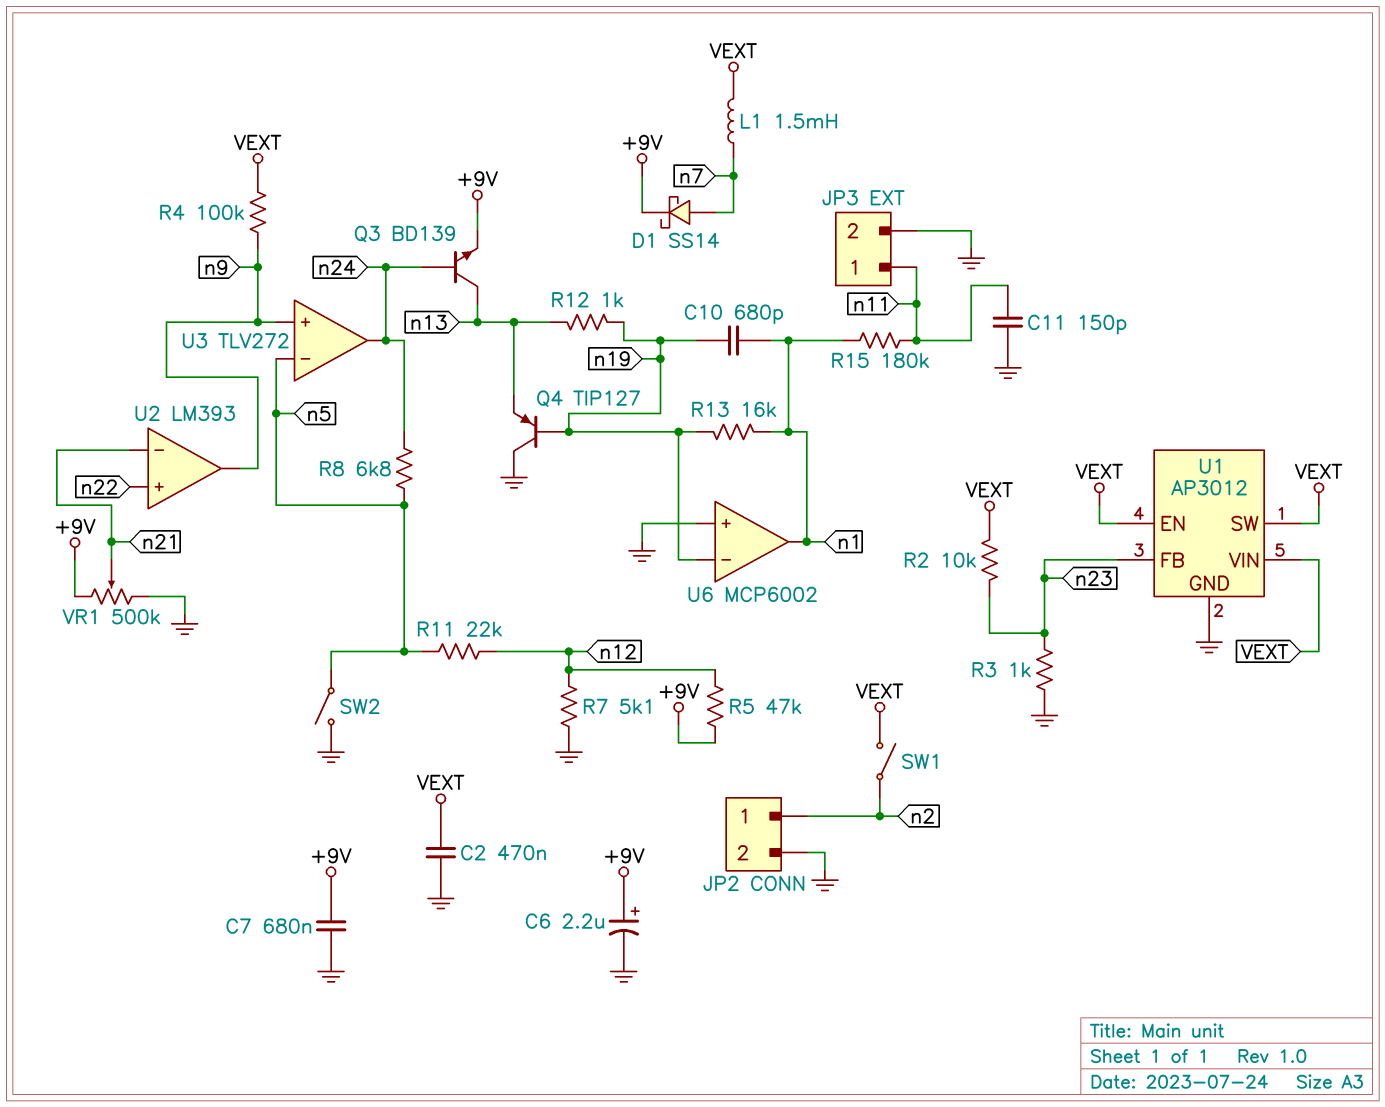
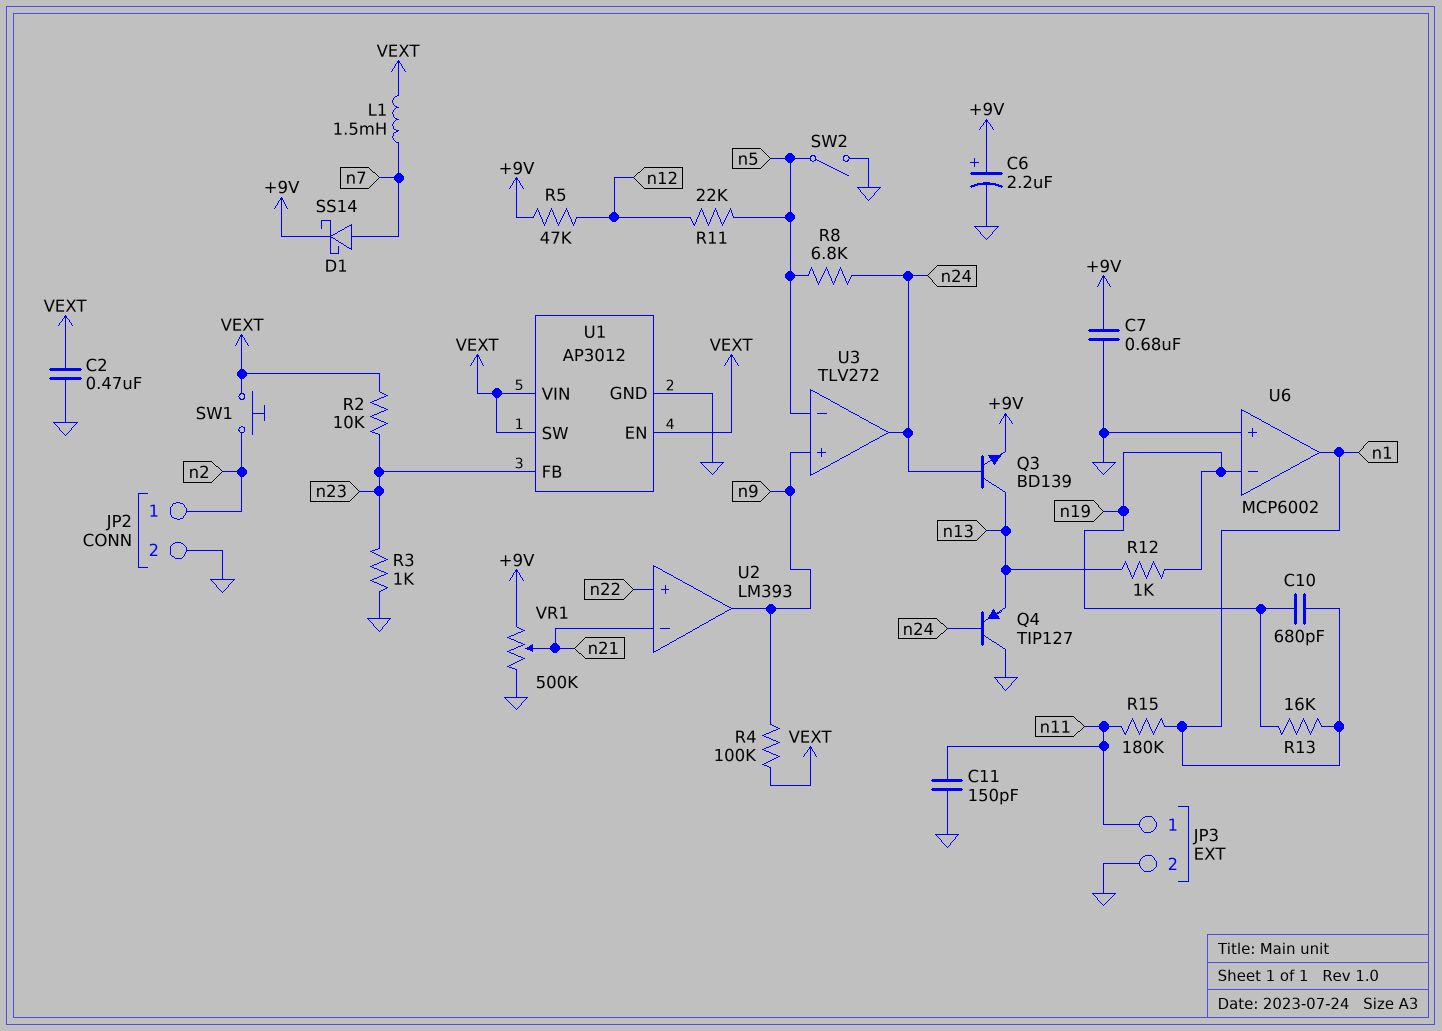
Q4: PNP TIP127 (B n19, C GND, E n13) -> PNP TIP127 (B n24, C GND, E n13)
R7: 5.1k (GND, n12) -> none
SW1: switch (VEXT, n2) -> button (VEXT, n2)

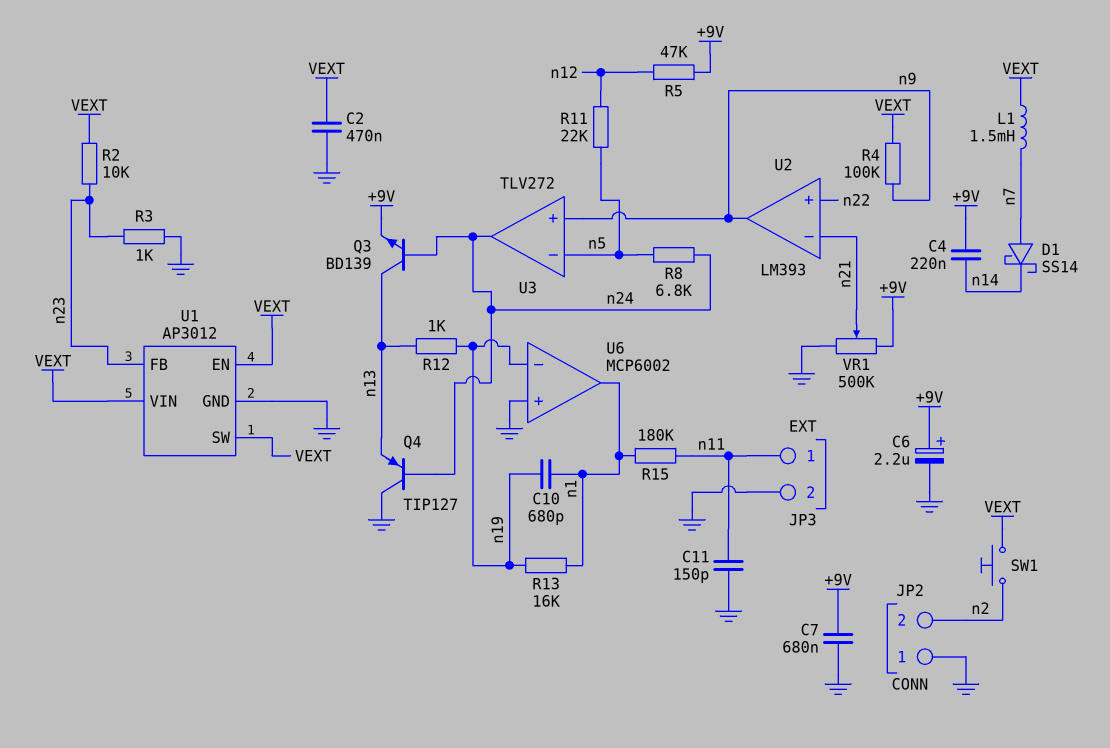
C4: none -> 220nF (+9V, n14)
D1: schottky SS14 (A n7, K +9V) -> schottky SS14 (A n7, K n14)
JP2 pin 1: n2 -> GND
JP2 pin 2: GND -> n2
SW2: switch (GND, n5) -> none

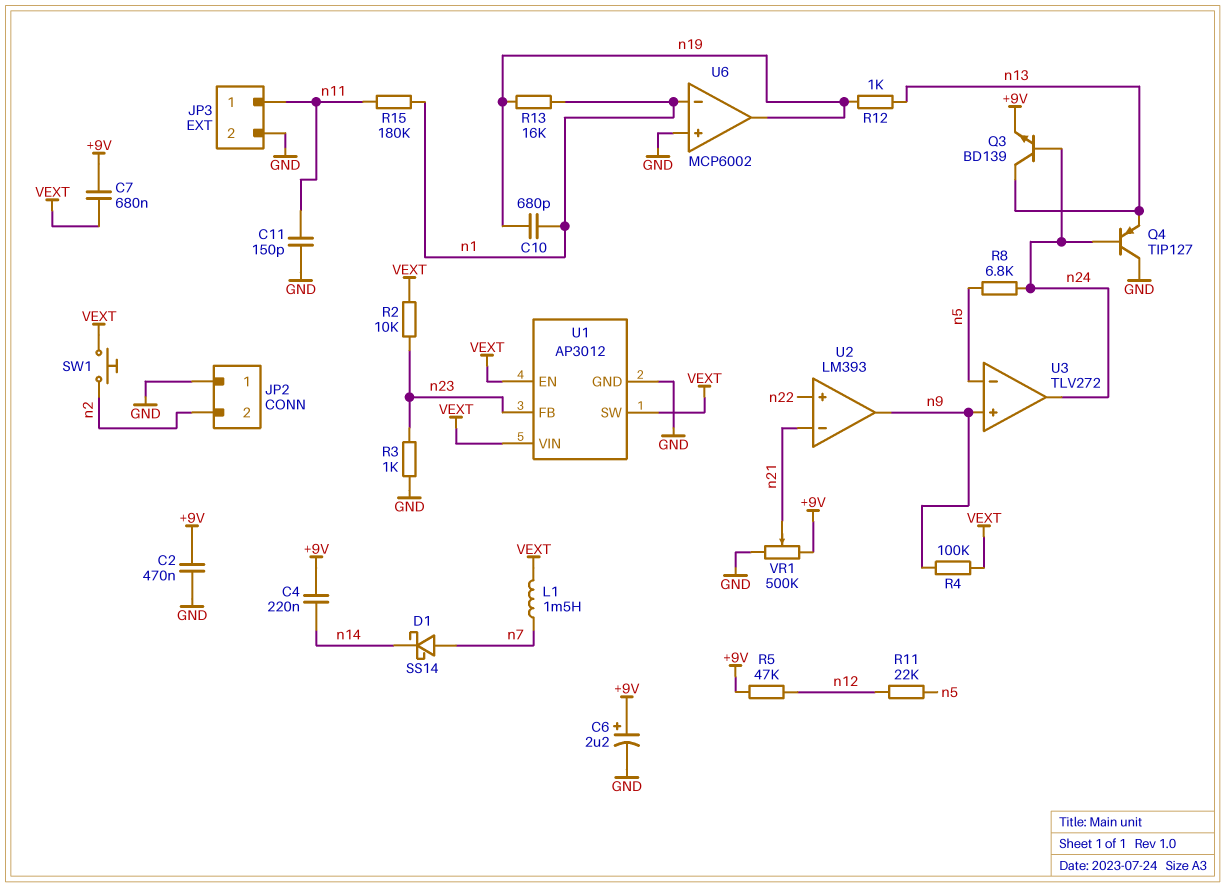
C2: 470nF (GND, VEXT) -> 470nF (+9V, GND)
C7: 680nF (+9V, GND) -> 680nF (+9V, VEXT)
U6 pin in-: n19 -> n1
U6 pin out: n1 -> n19

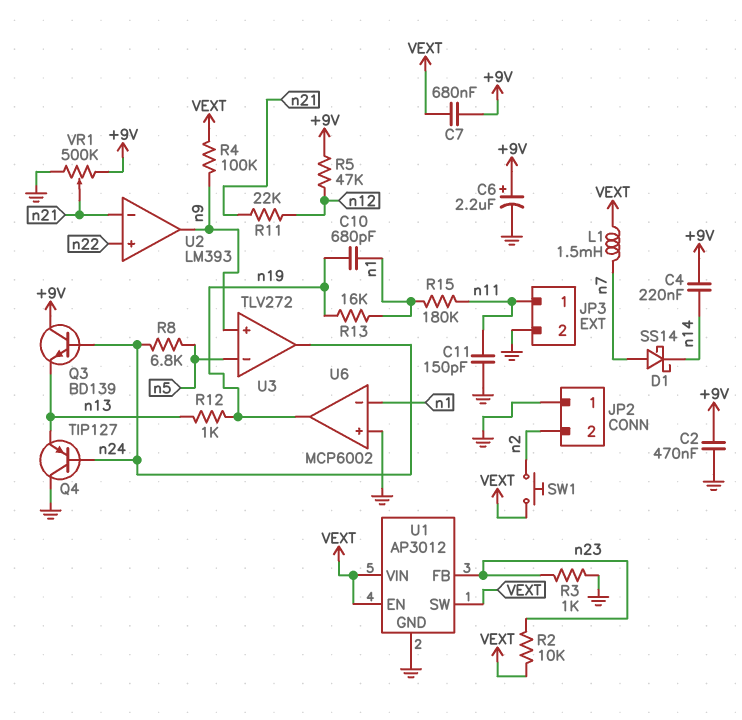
Q3: NPN BD139 (B n24, C n13, E +9V) -> NPN BD139 (B n24, C +9V, E n13)
R11: 22k (n5, n12) -> 22k (n12, n21)

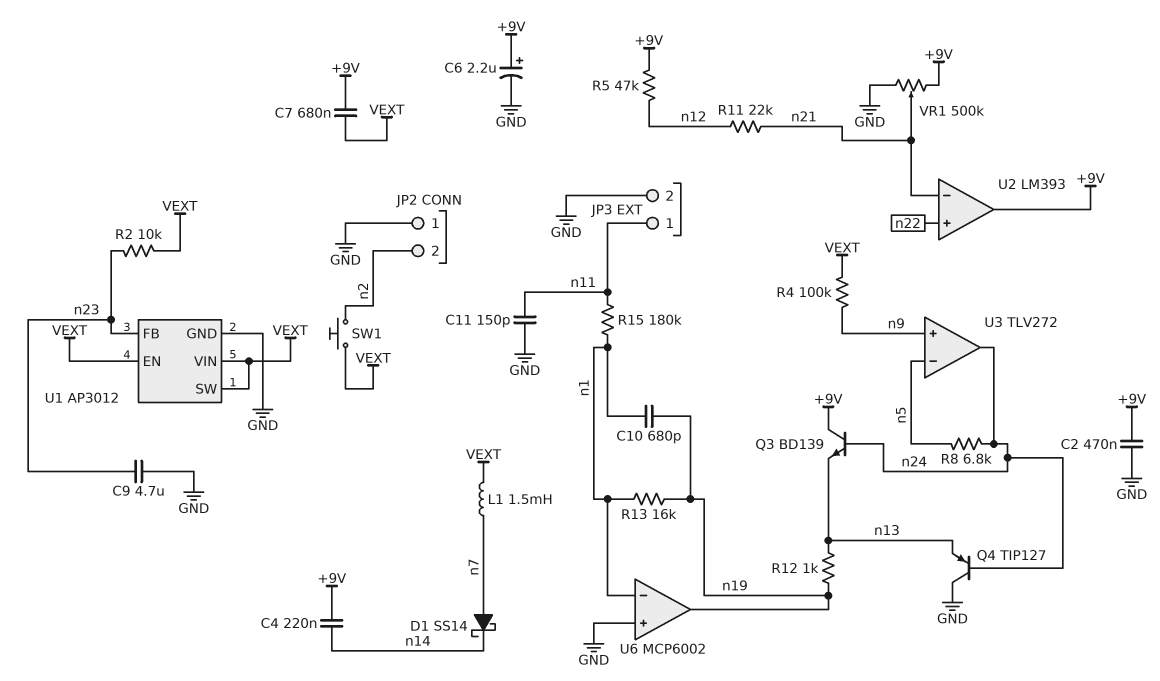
C9: none -> 4.7uF (GND, n23)
R3: 1k (GND, n23) -> none
U2 pin out: n9 -> +9V

